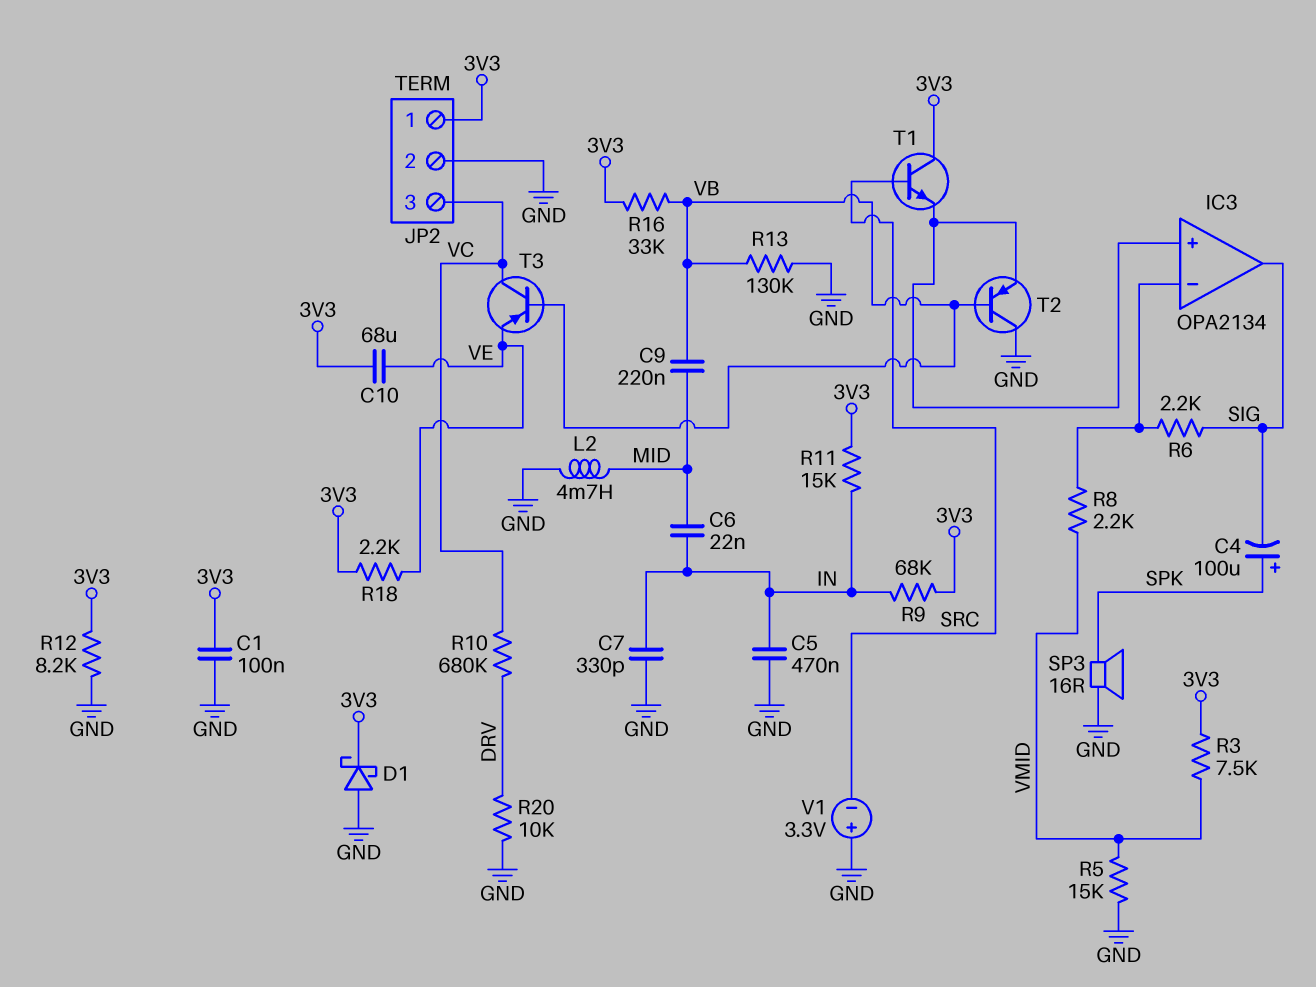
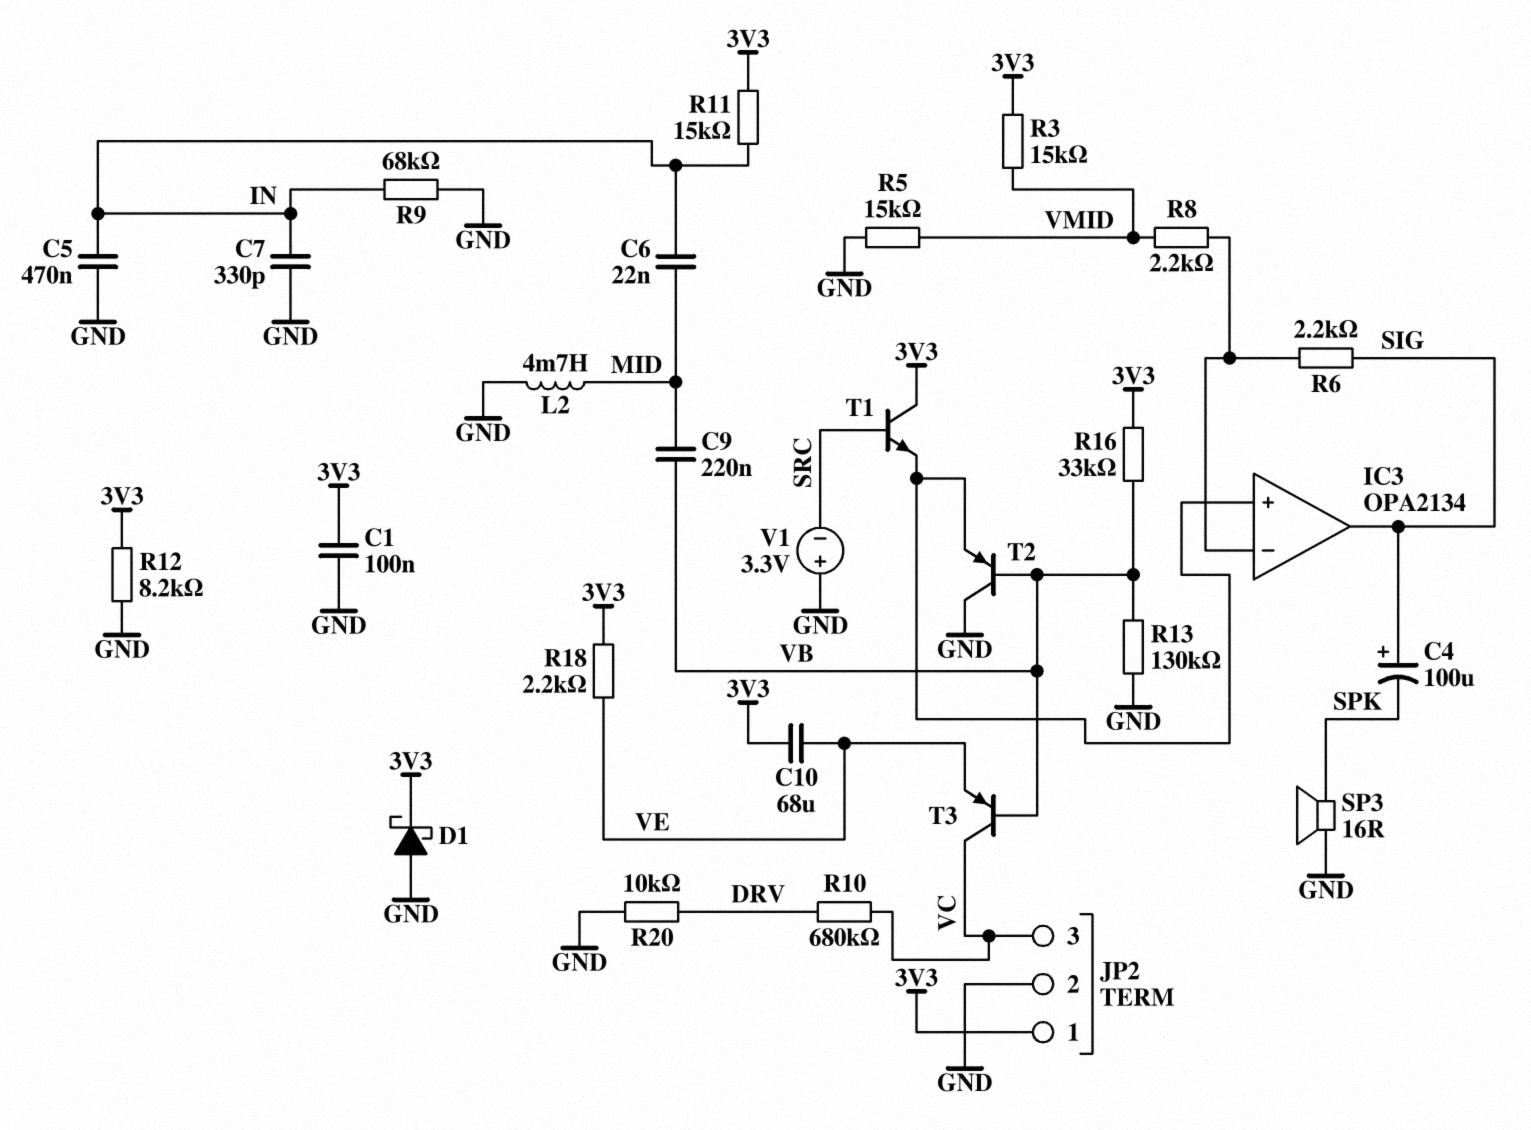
C4: 100uF (plus SPK, minus SIG) -> 100uF (plus SIG, minus SPK)
R3: 7.5k (3V3, VMID) -> 15k (3V3, VMID)
R9: 68k (3V3, IN) -> 68k (GND, IN)

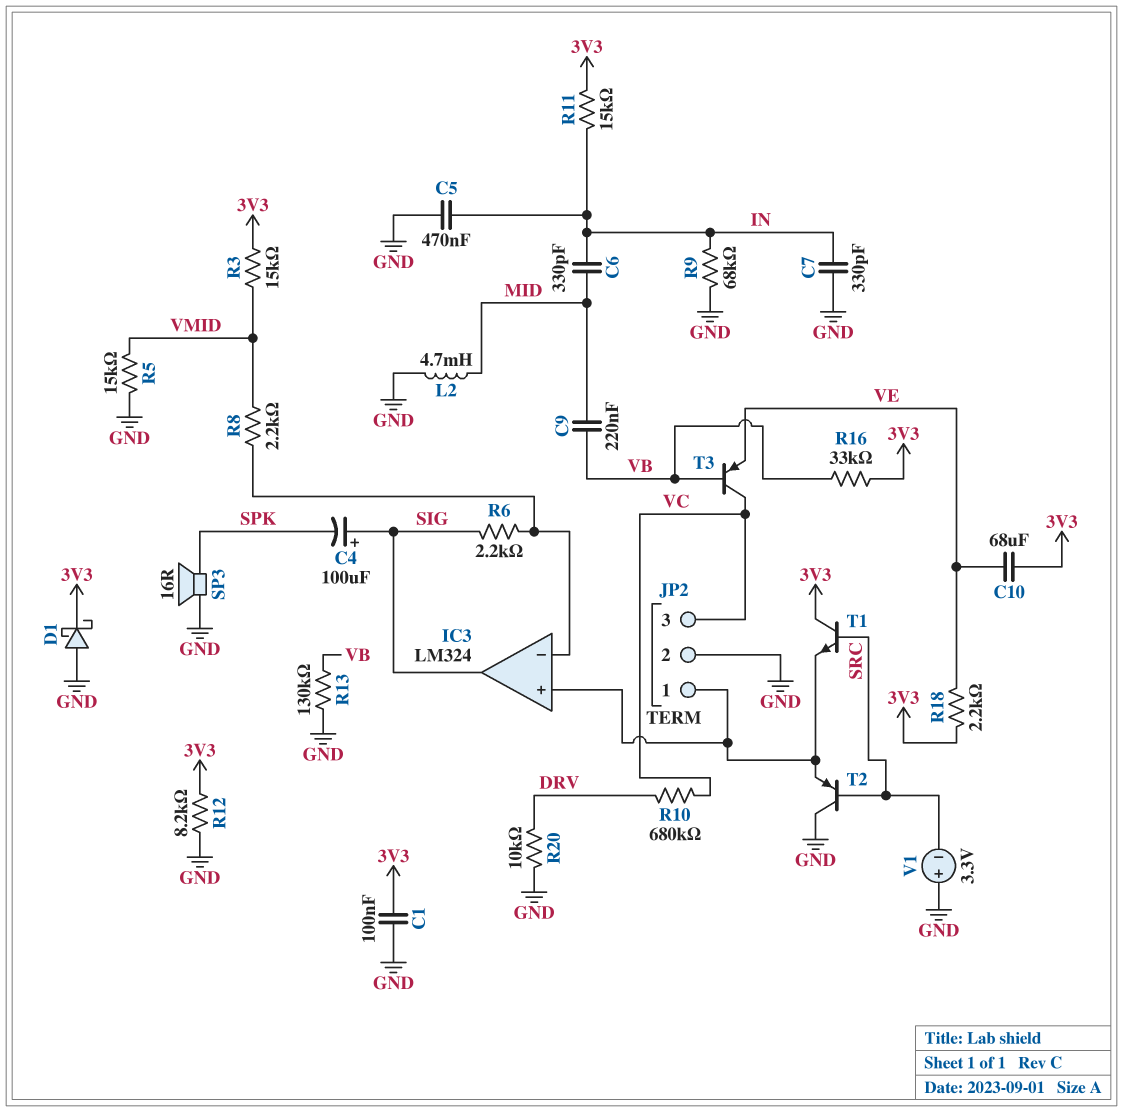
C6: 22nF (IN, MID) -> 330pF (IN, MID)
IC3: OPA2134 -> LM324
JP2 pin 1: 3V3 -> IC3/in+
T2: PNP (B VB, C GND, E IC3/in+) -> PNP (B SRC, C GND, E IC3/in+)

